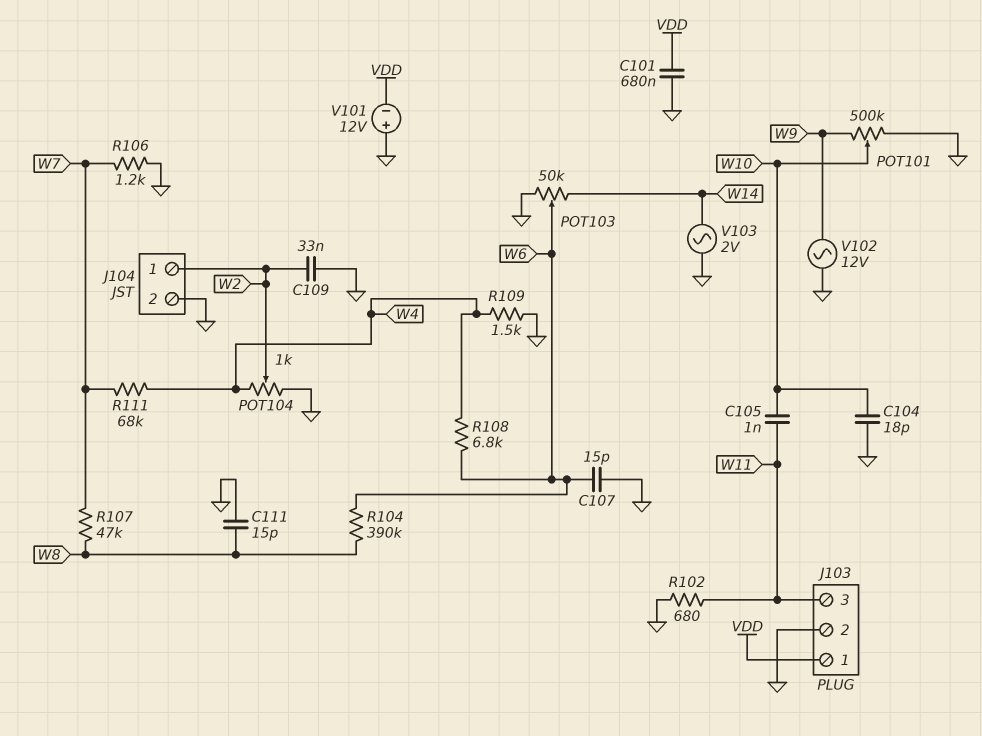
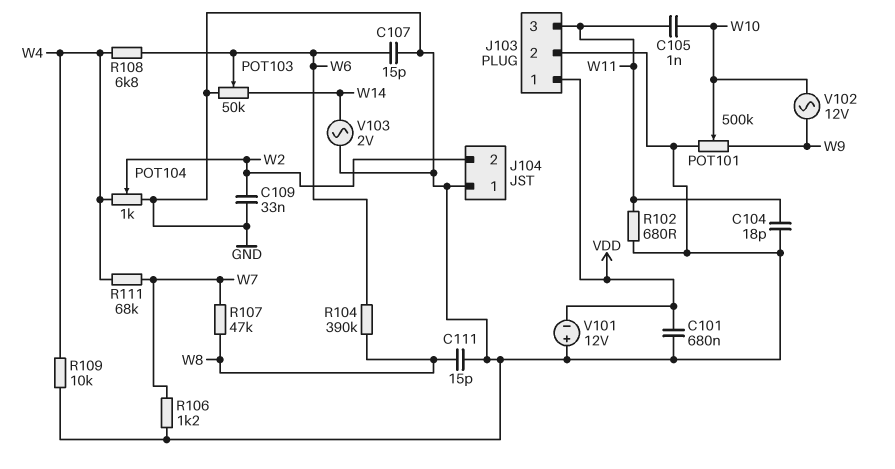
C104: 18pF (GND, W10) -> 18pF (GND, W11)
J104 pin 1: W2 -> GND
J104 pin 2: GND -> W2
R109: 1.5k (GND, W4) -> 10k (GND, W4)
V102: AC 12V (GND, W9) -> AC 12V (W9, W10)

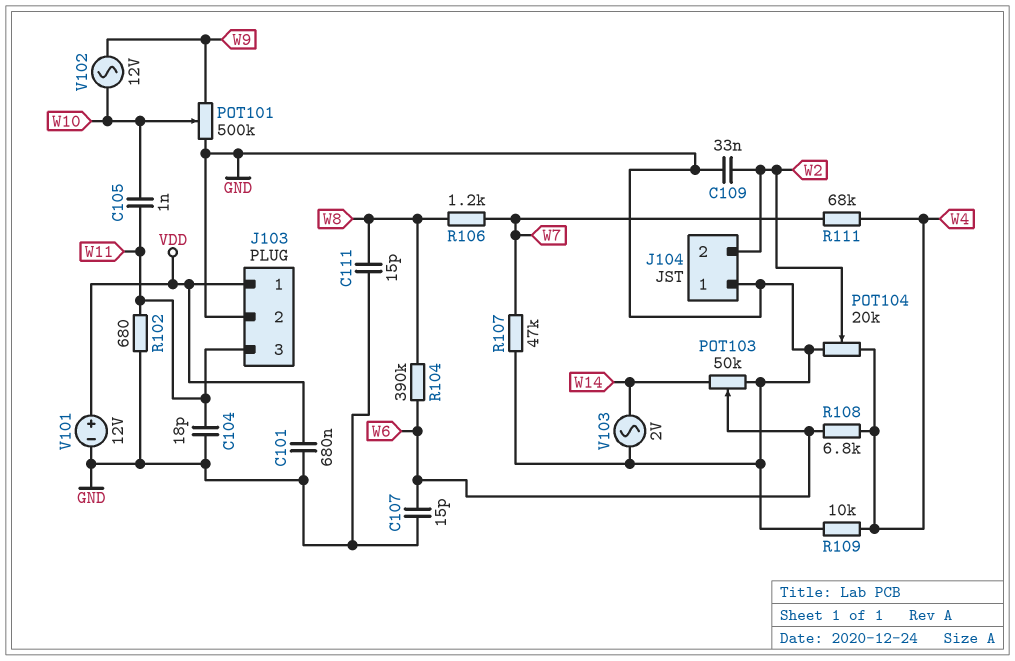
POT104: 1k (GND, W4, wiper W2) -> 20k (GND, W4, wiper W2)
R106: 1.2k (GND, W7) -> 1.2k (W7, W8)
R107: 47k (W7, W8) -> 47k (GND, W7)
V101: 12V (plus GND, minus VDD) -> 12V (plus VDD, minus GND)

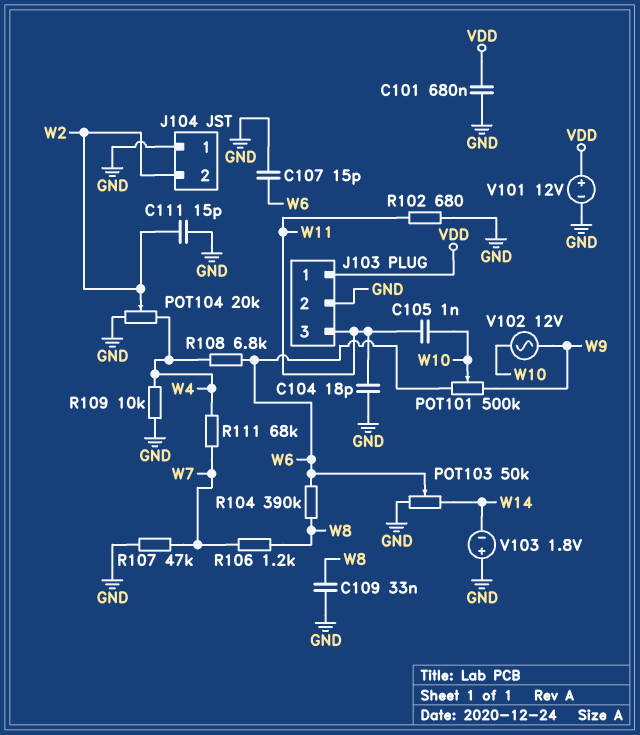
C109: 33nF (GND, W2) -> 33nF (GND, W8)
C111: 15pF (GND, W8) -> 15pF (GND, W2)
POT101: 500k (GND, W9, wiper W10) -> 500k (W6, W9, wiper W10)
V103: AC 2V (GND, W14) -> 1.8V (plus GND, minus W14)

